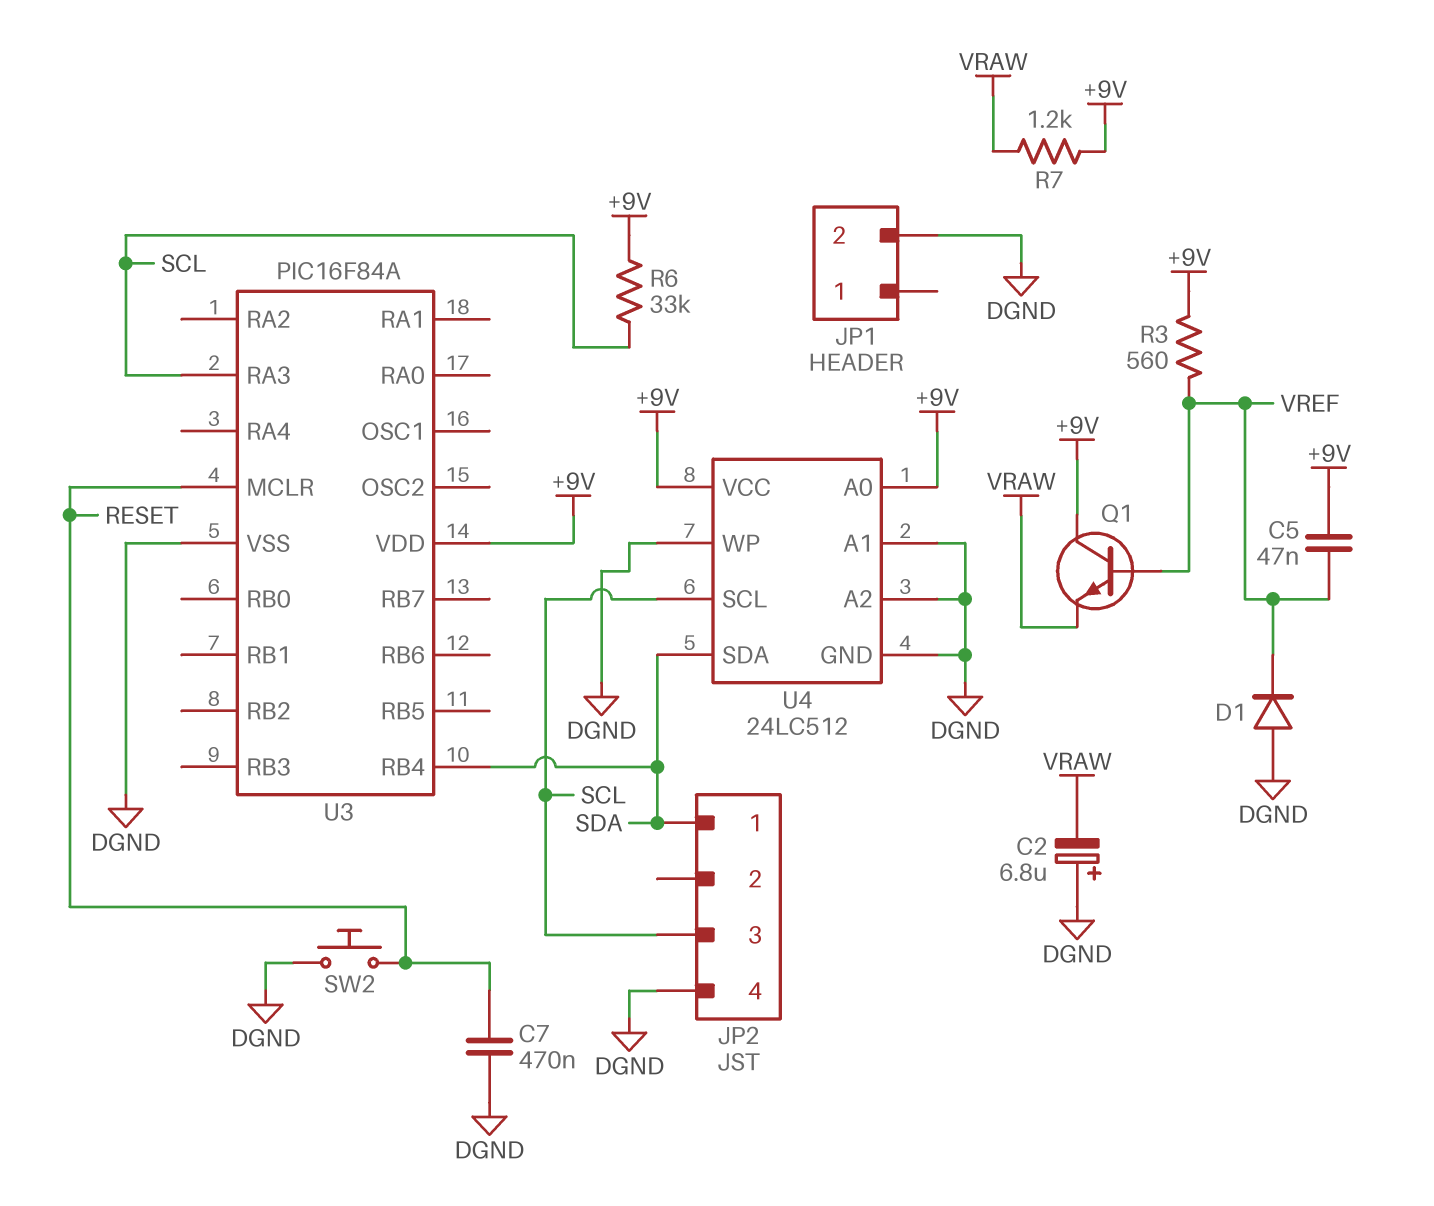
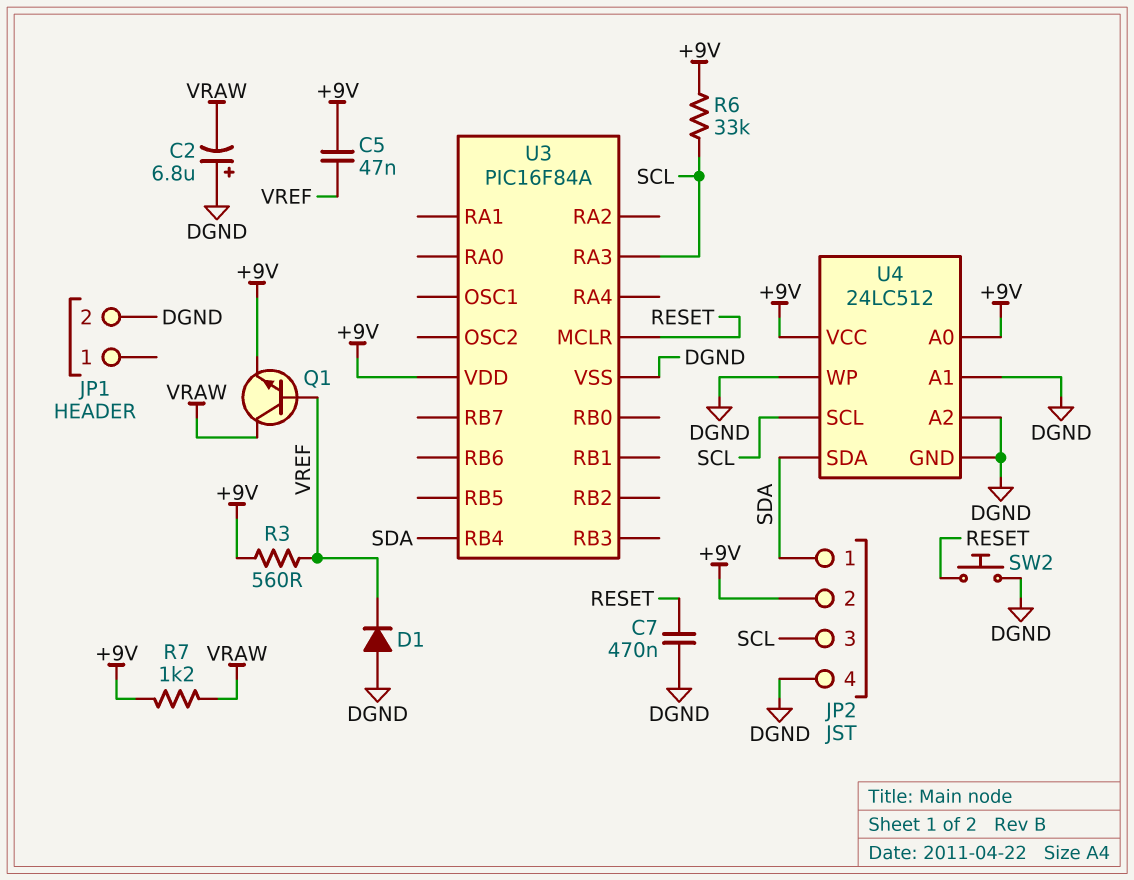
JP2 pin 2: none -> +9V
Q1: NPN (B VREF, C +9V, E VRAW) -> NPN (B VREF, C VRAW, E +9V)

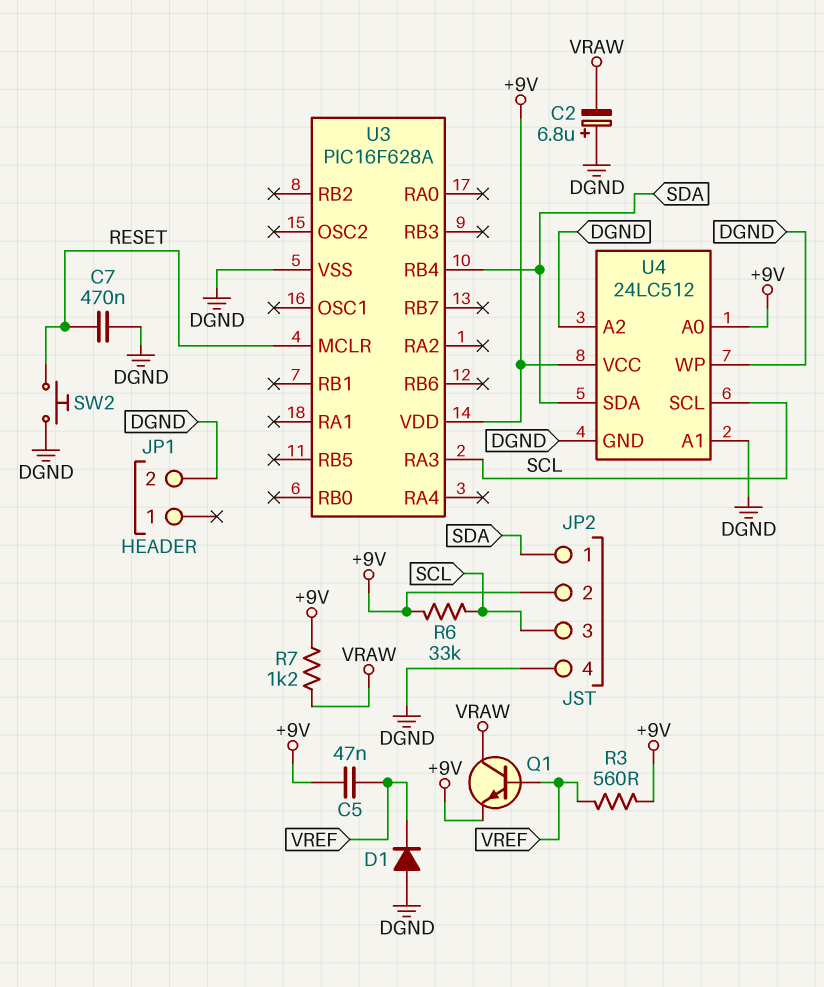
U3: PIC16F84A -> PIC16F628A

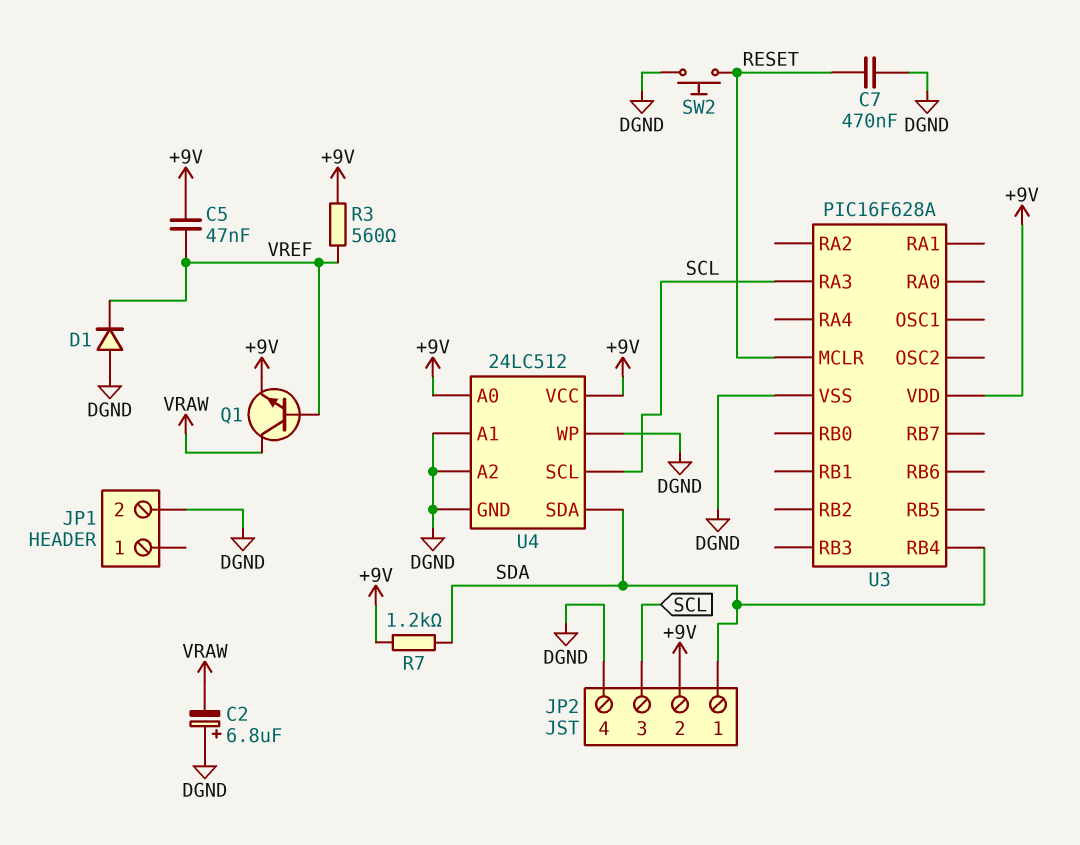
R6: 33k (+9V, SCL) -> none
R7: 1.2k (+9V, VRAW) -> 1.2k (+9V, SDA)

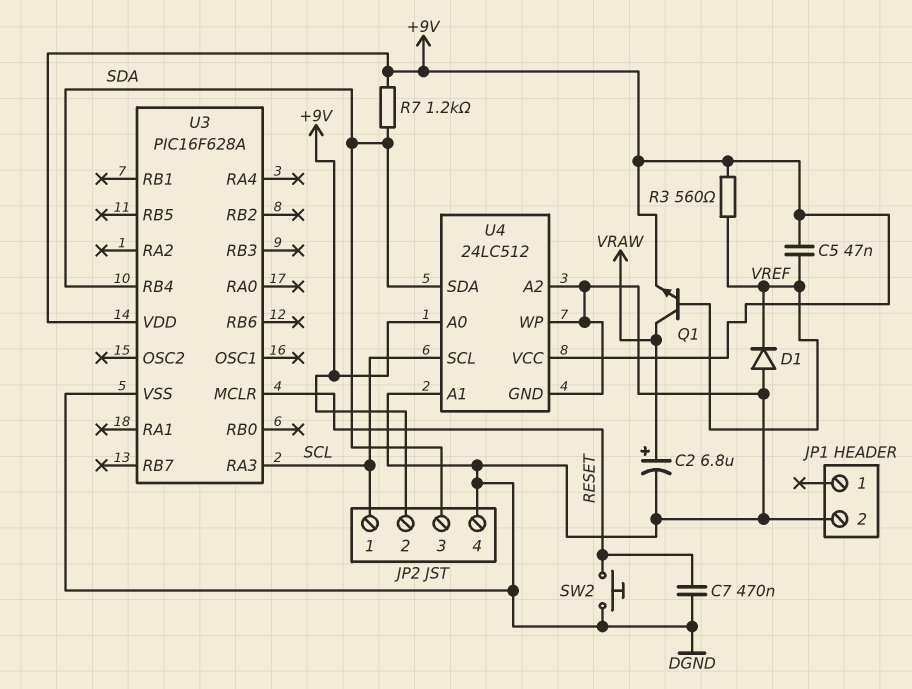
C2: 6.8uF (plus DGND, minus VRAW) -> 6.8uF (plus VRAW, minus DGND)
JP2 pin 1: SDA -> SCL
JP2 pin 3: SCL -> SDA

